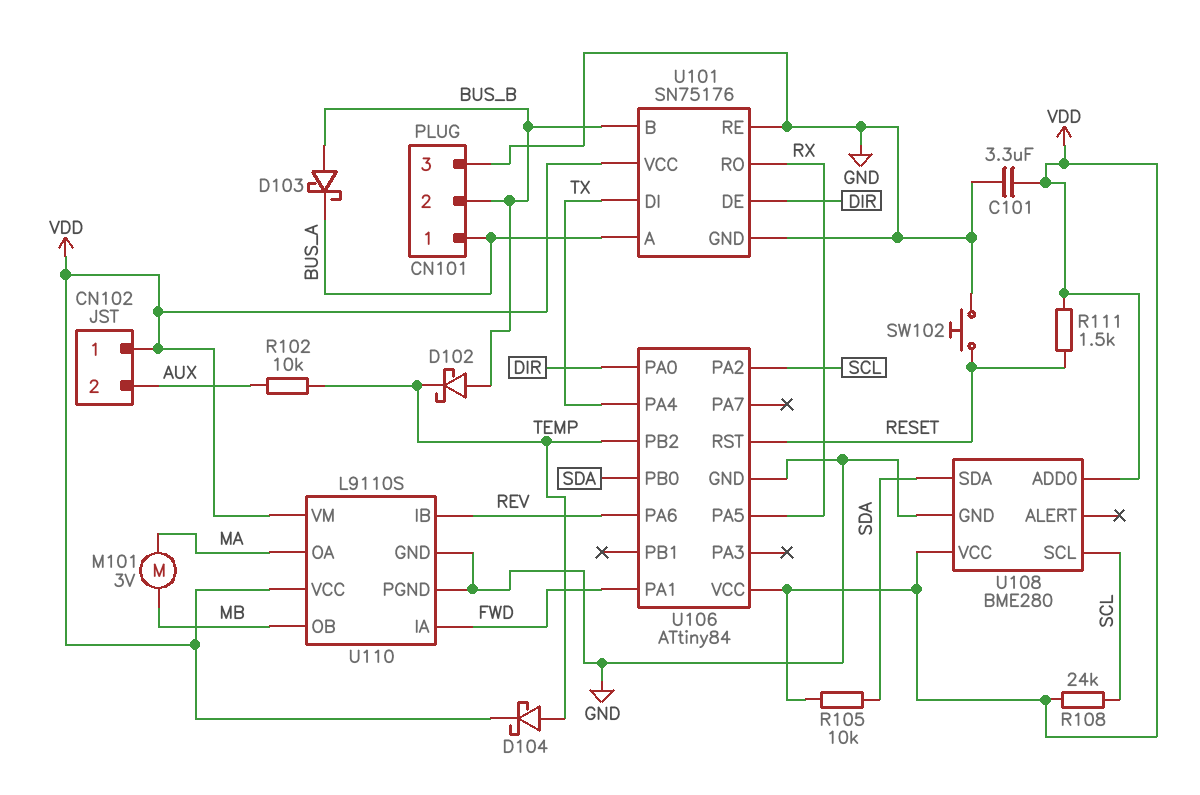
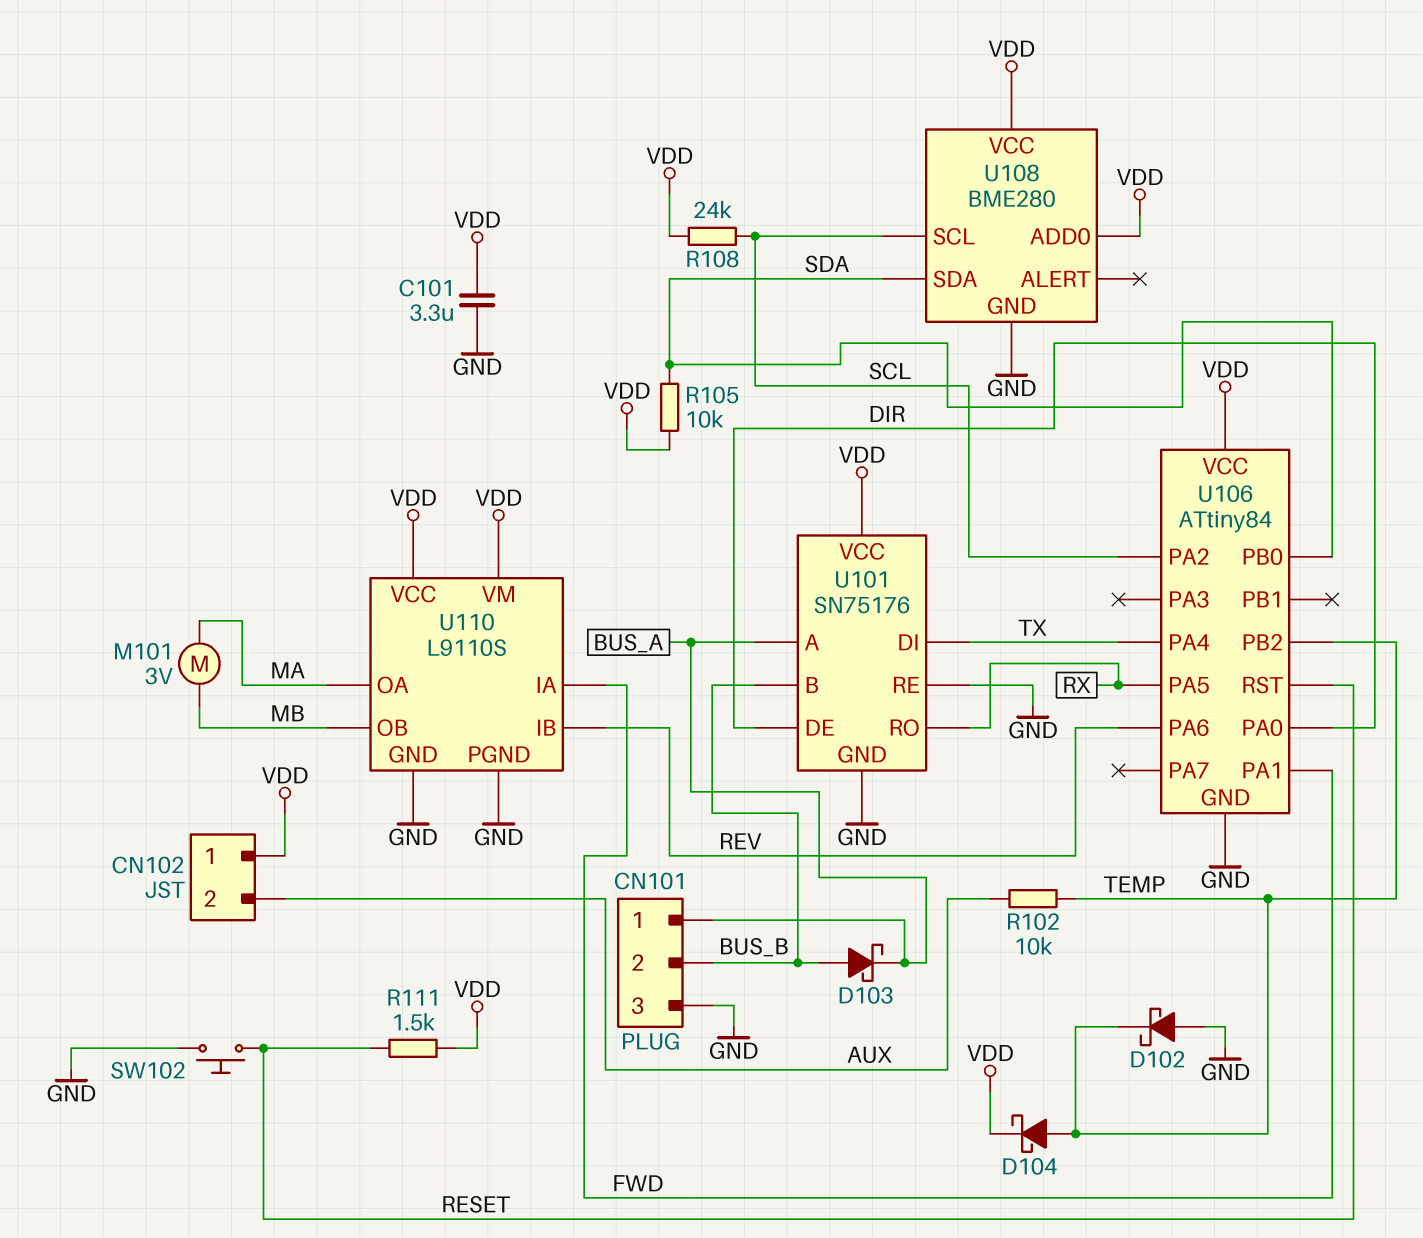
D102: schottky (A BUS_B, K TEMP) -> schottky (A GND, K TEMP)

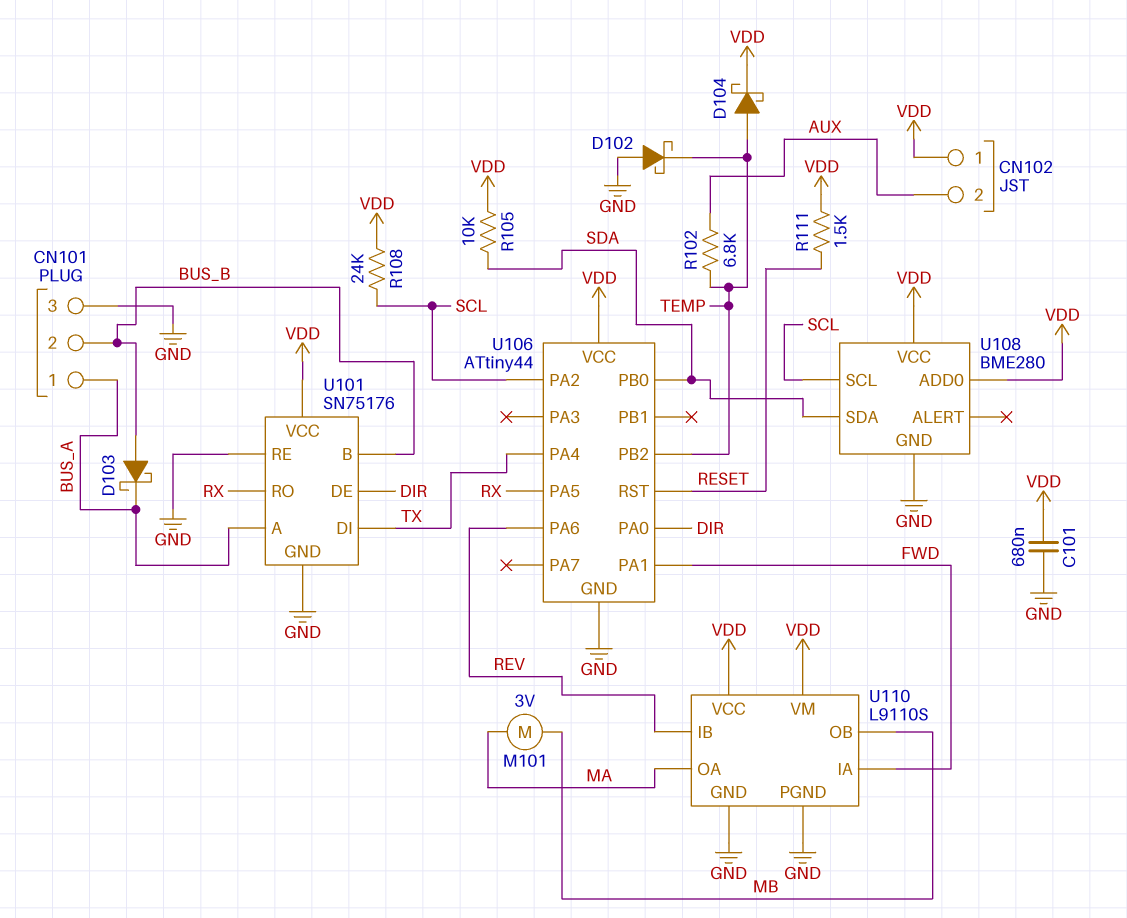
C101: 3.3uF (GND, VDD) -> 680nF (GND, VDD)
R102: 10k (AUX, TEMP) -> 6.8k (AUX, TEMP)
SW102: button (GND, RESET) -> none
U106: ATtiny84 -> ATtiny44

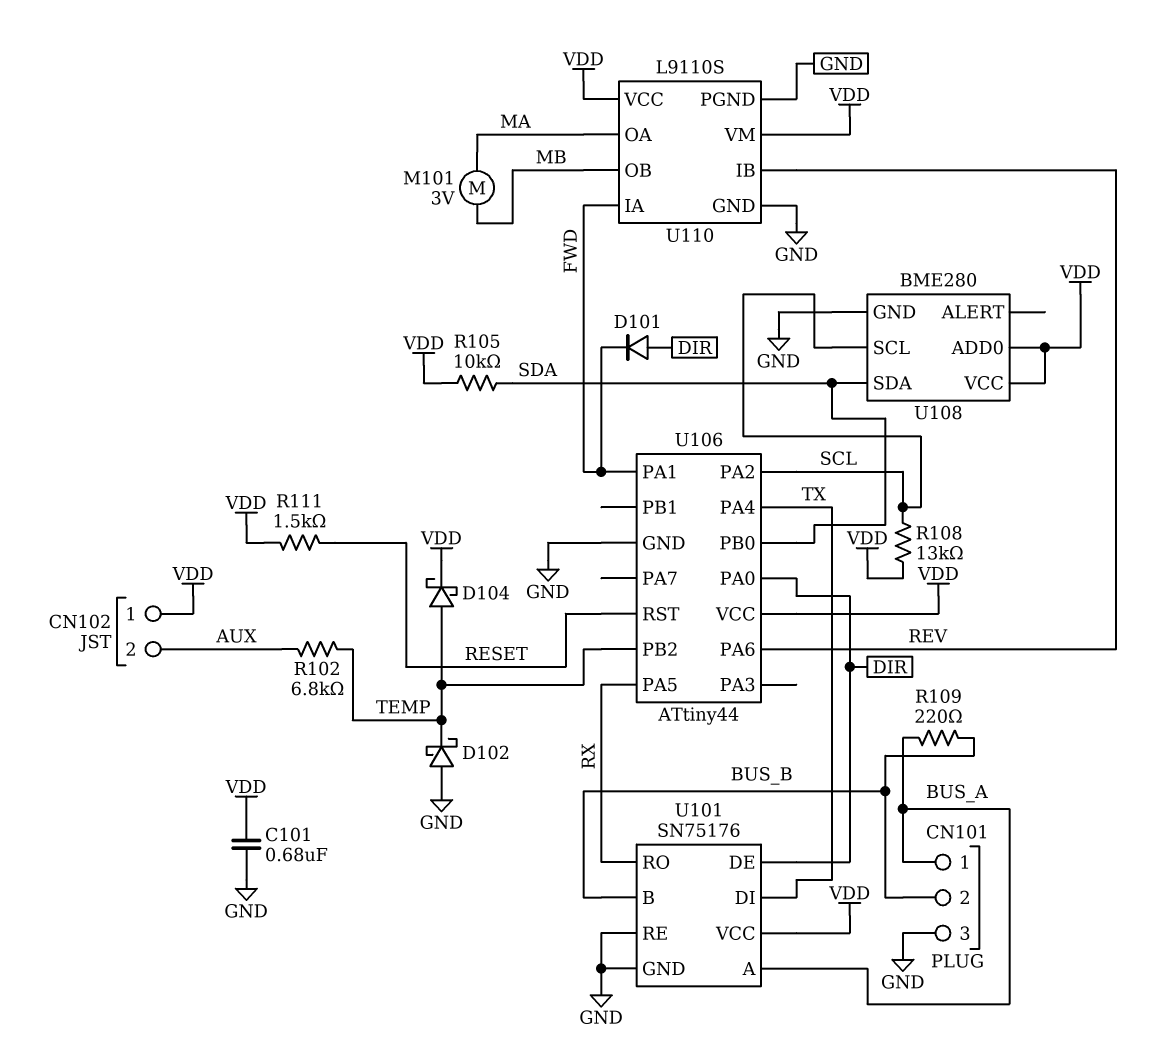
D101: none -> diode (A DIR, K FWD)
D103: schottky (A BUS_B, K BUS_A) -> none
R108: 24k (SCL, VDD) -> 13k (SCL, VDD)
R109: none -> 220 (BUS_A, BUS_B)

